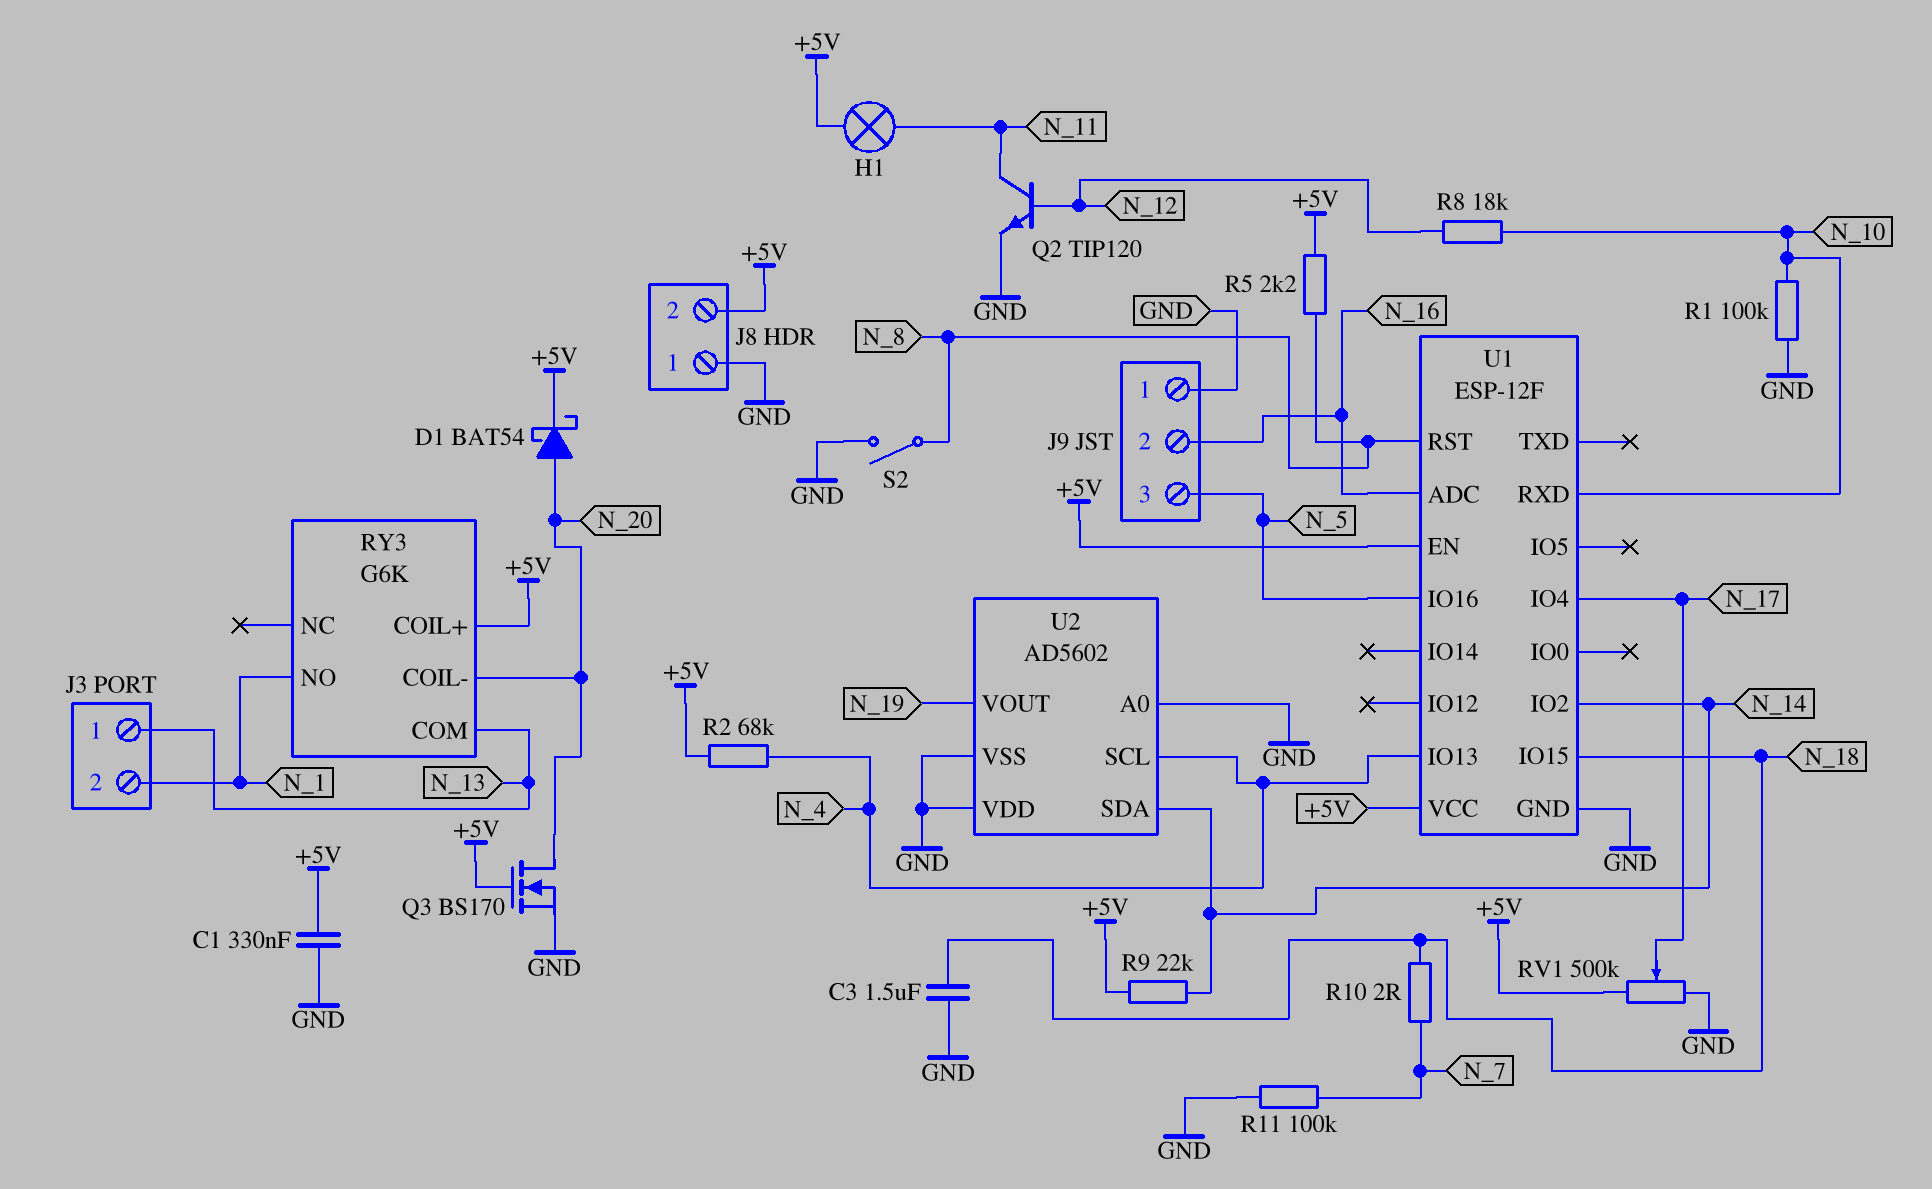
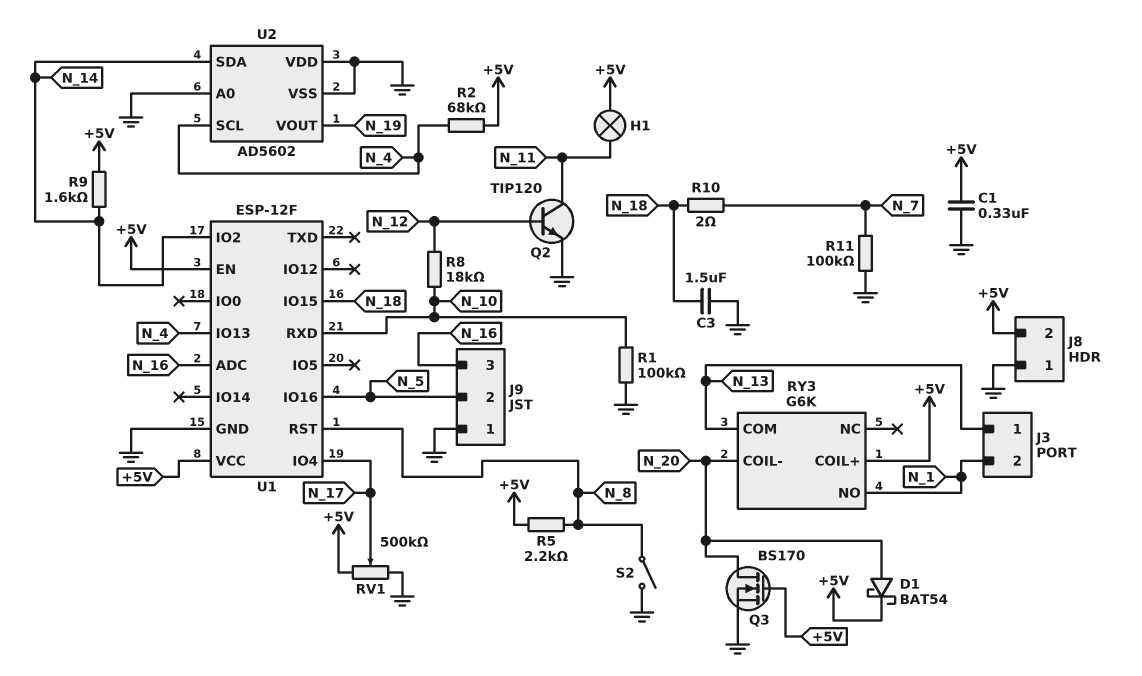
J9 pin 2: N_16 -> N_5
J9 pin 3: N_5 -> N_16
R9: 22k (+5V, N_14) -> 1.6k (+5V, N_14)

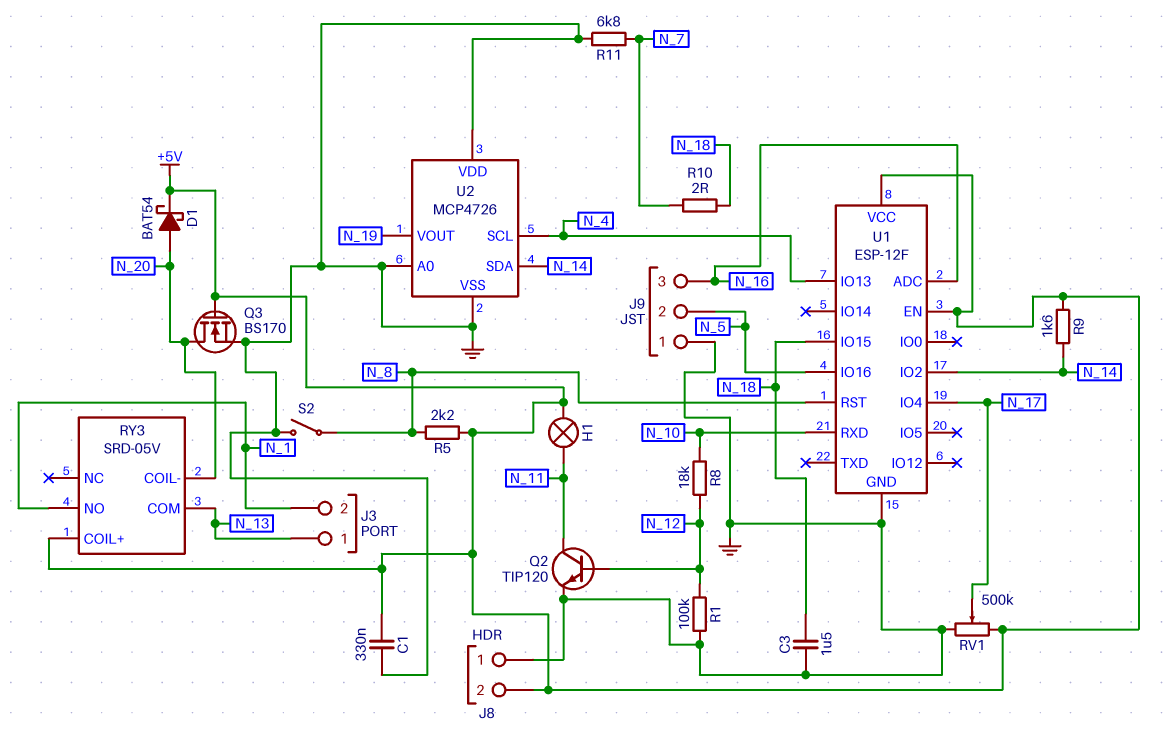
R1: 100k (GND, N_10) -> 100k (GND, N_12)
R2: 68k (+5V, N_4) -> none
R11: 100k (GND, N_7) -> 6.8k (GND, N_7)
RY3: G6K -> SRD-05V
U2: AD5602 -> MCP4726

